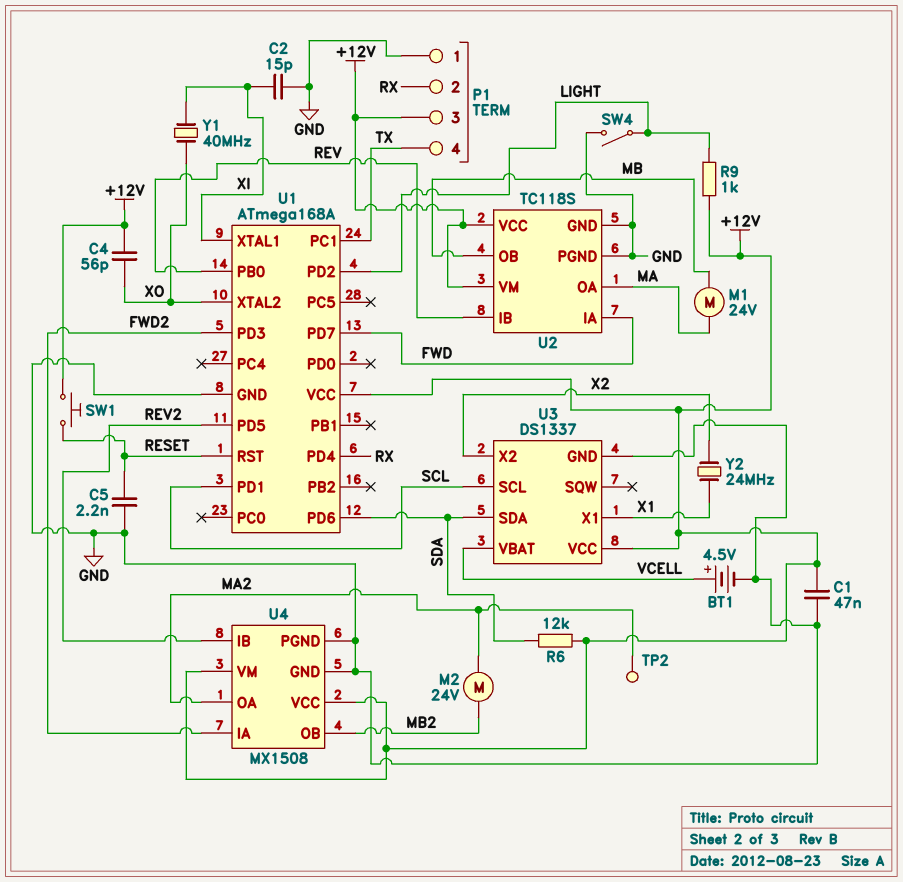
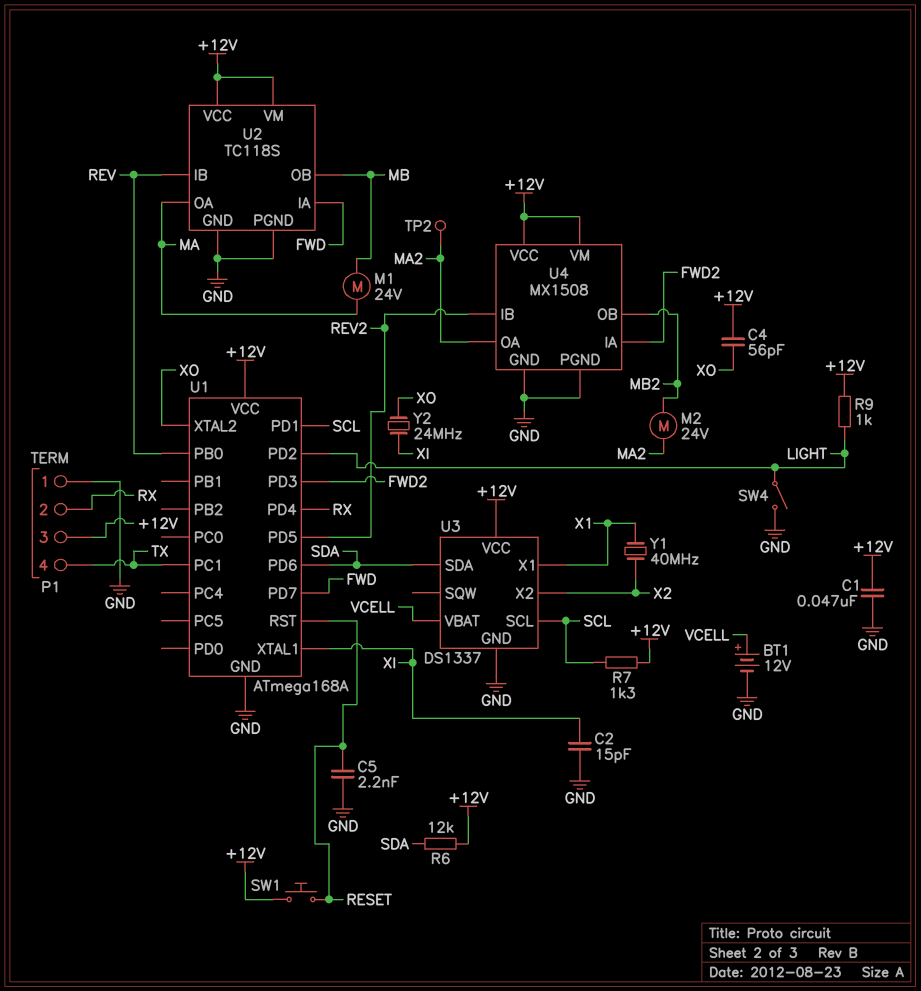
BT1: 4.5V (plus VCELL, minus GND) -> 12V (plus VCELL, minus GND)
R7: none -> 1.3k (+12V, SCL)
Y1: 40MHz (XI, XO) -> 40MHz (X1, X2)
Y2: 24MHz (X1, X2) -> 24MHz (XI, XO)

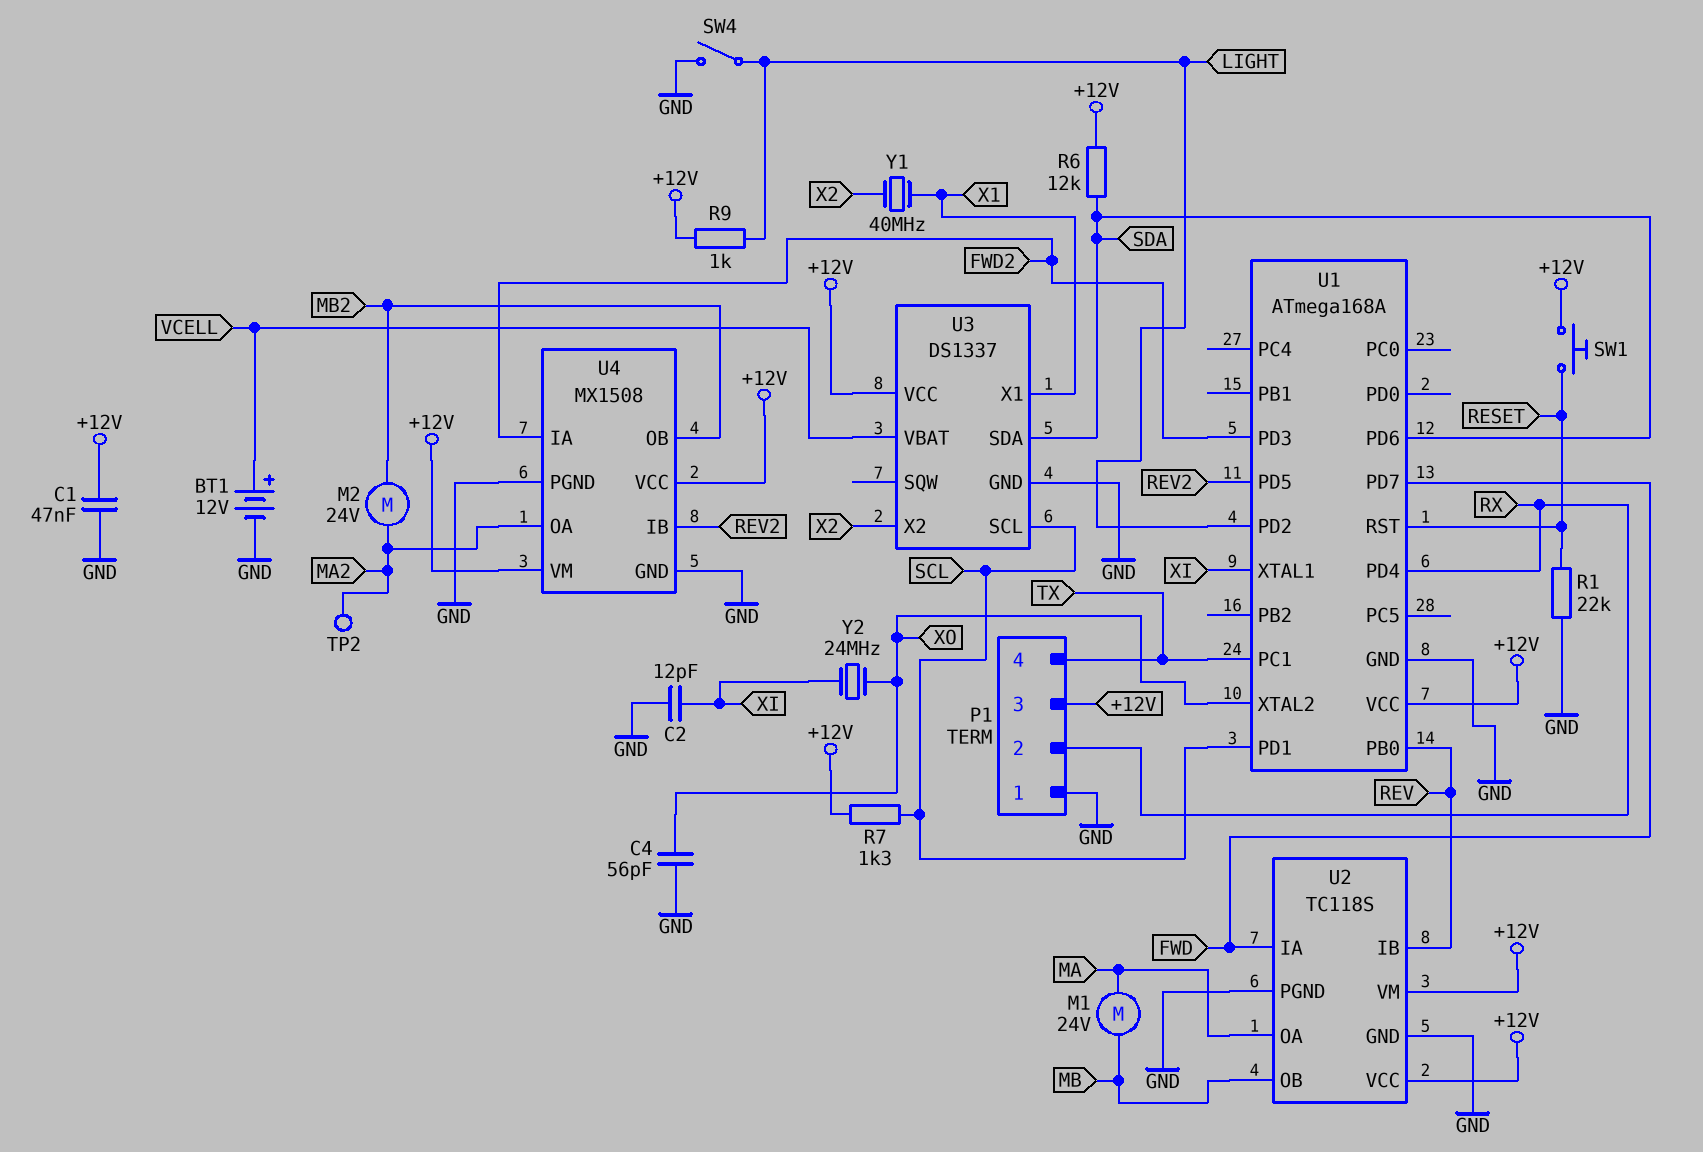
C2: 15pF (GND, XI) -> 12pF (GND, XI)
C4: 56pF (+12V, XO) -> 56pF (GND, XO)
C5: 2.2nF (GND, RESET) -> none
R1: none -> 22k (GND, RESET)

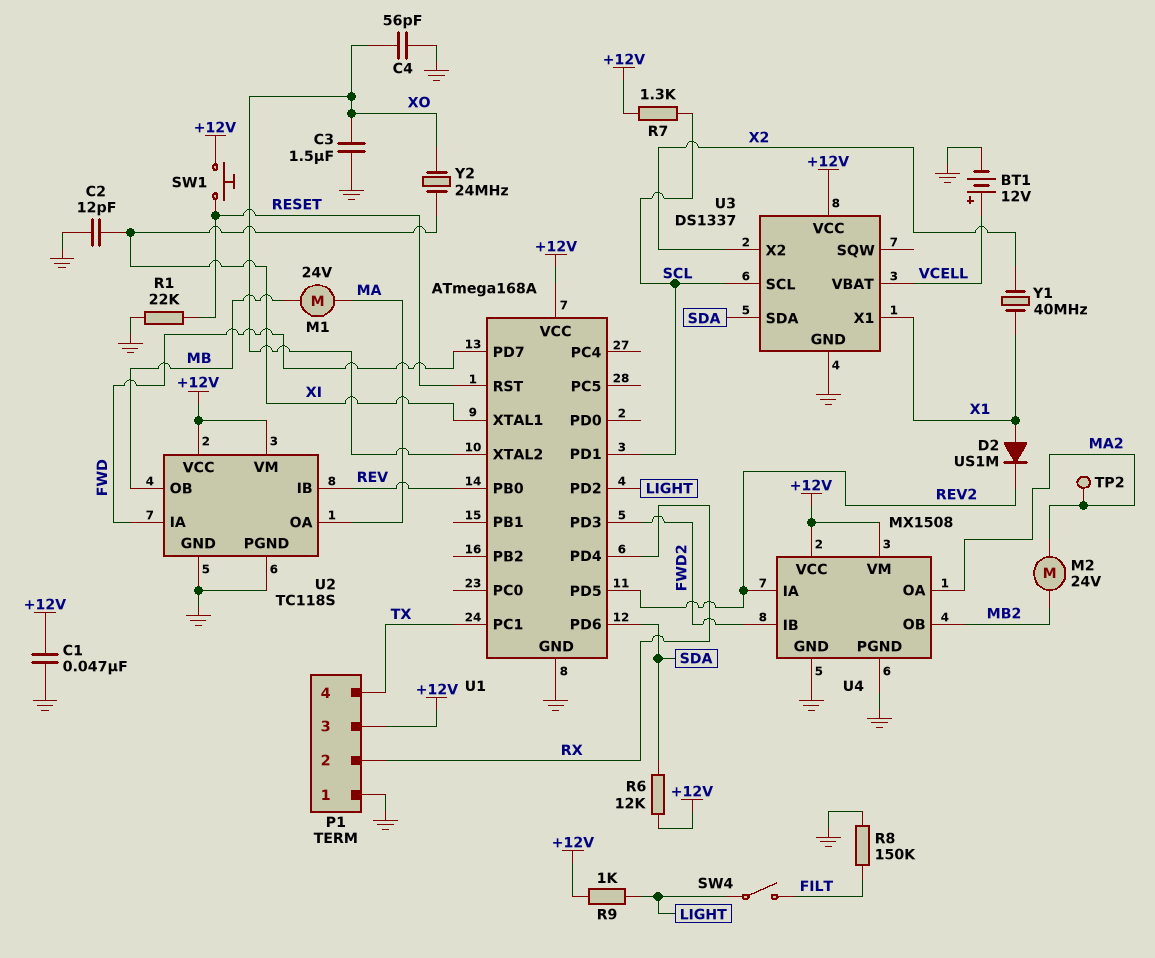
C3: none -> 1.5uF (GND, XO)
D2: none -> diode US1M (A X1, K REV2)
R8: none -> 150k (FILT, GND)
SW4: switch (GND, LIGHT) -> switch (FILT, LIGHT)
U4 pin IA: FWD2 -> REV2
U4 pin IB: REV2 -> FWD2

